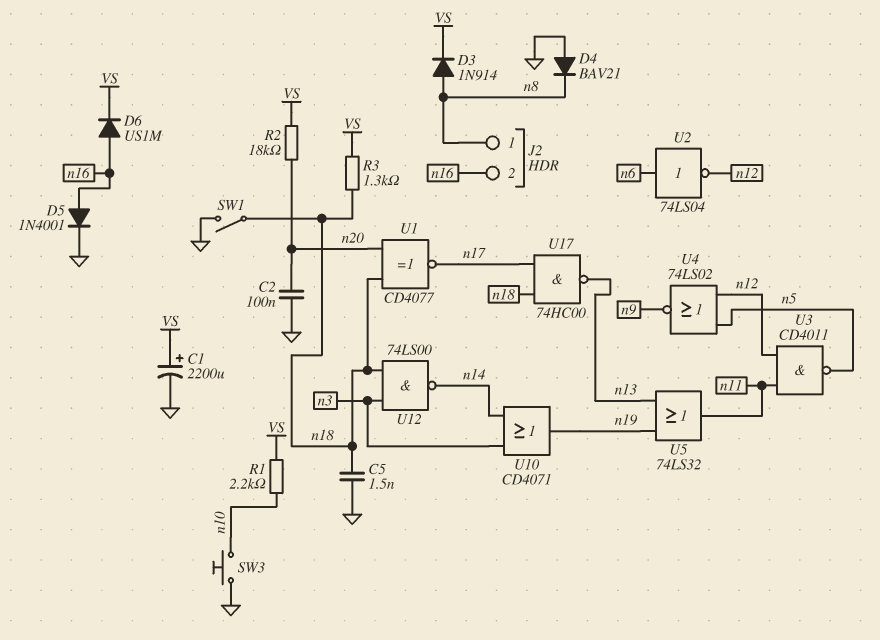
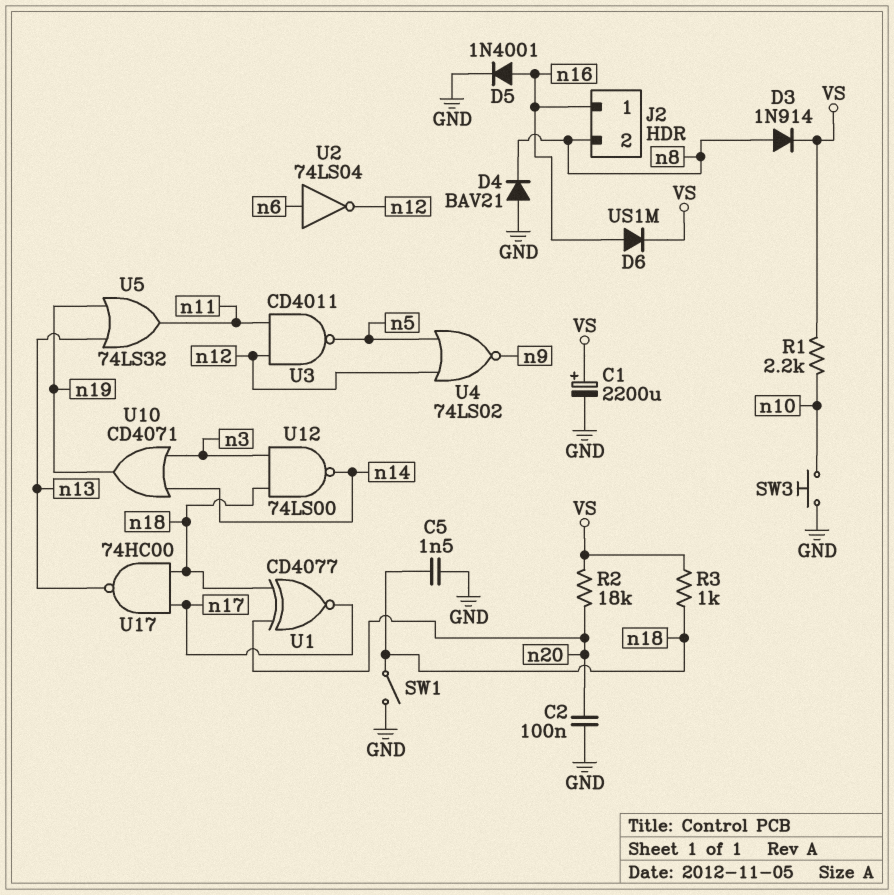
J2 pin 1: n8 -> n16
J2 pin 2: n16 -> n8
R3: 1.3k (VS, n18) -> 1k (VS, n18)

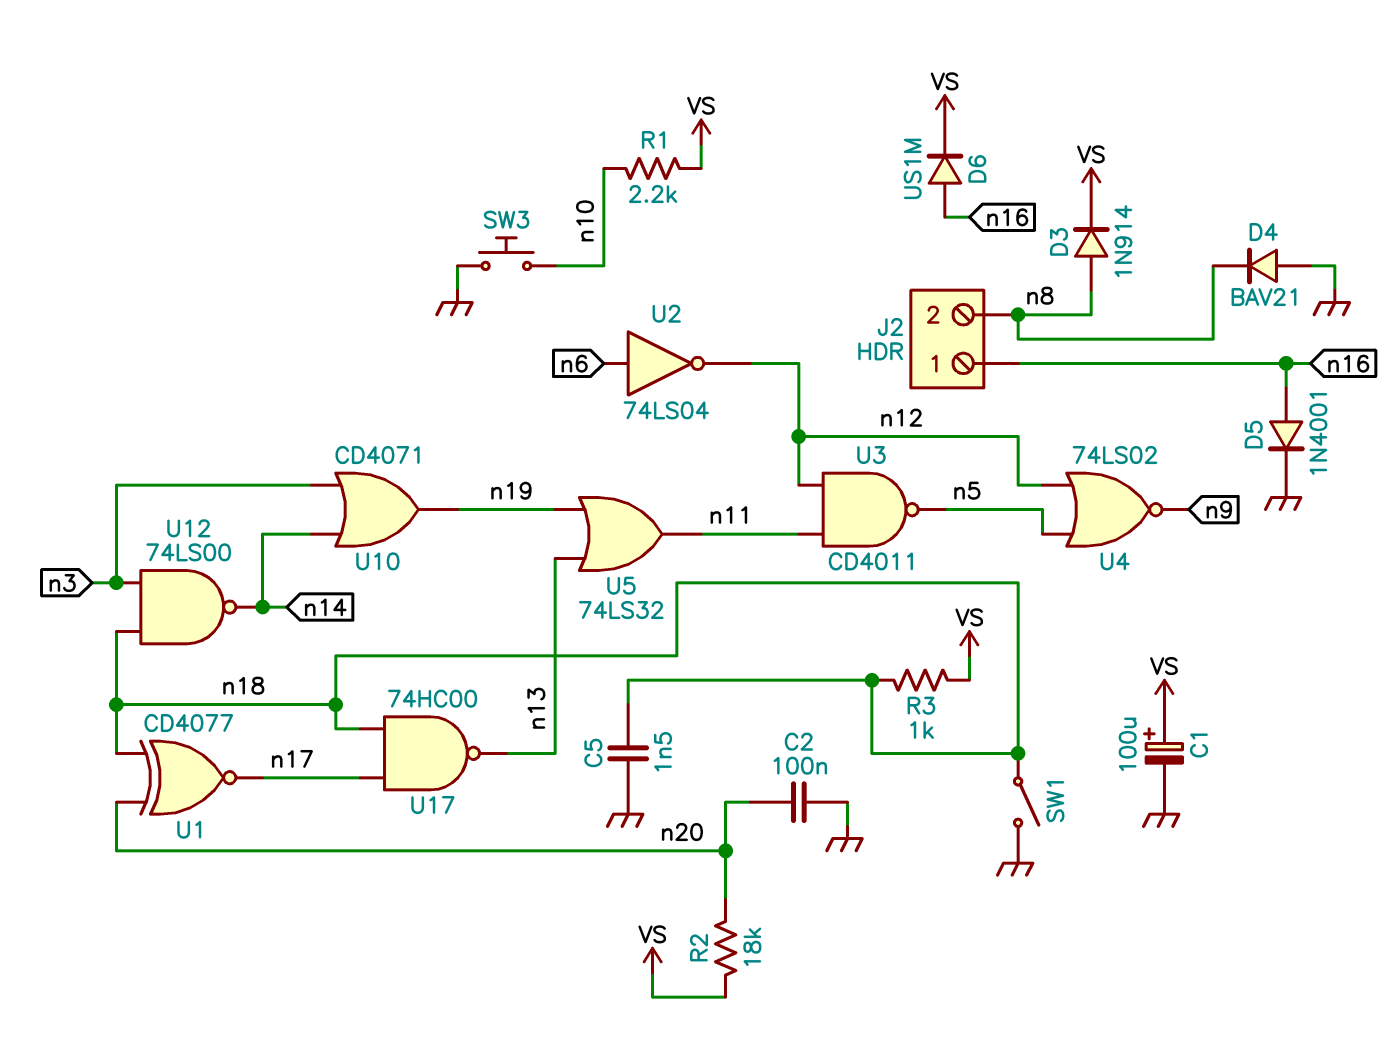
C1: 2200uF (plus VS, minus GND) -> 100uF (plus VS, minus GND)

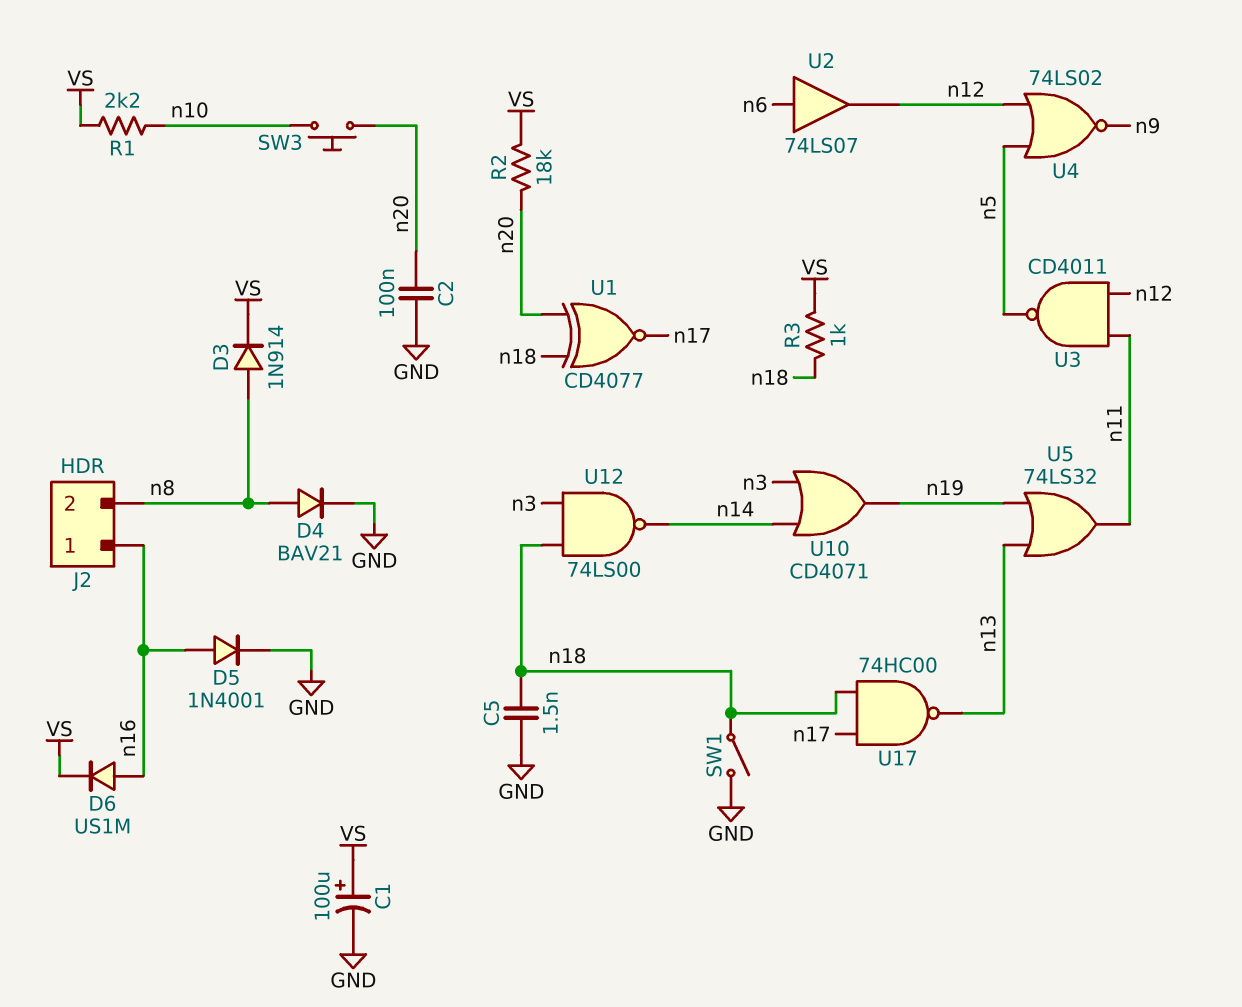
D4: diode BAV21 (A GND, K n8) -> diode BAV21 (A n8, K GND)
SW3: button (GND, n10) -> button (n10, n20)
U2: NOT 74LS04 (in n6, out n12) -> buffer 74LS07 (in n6, out n12)

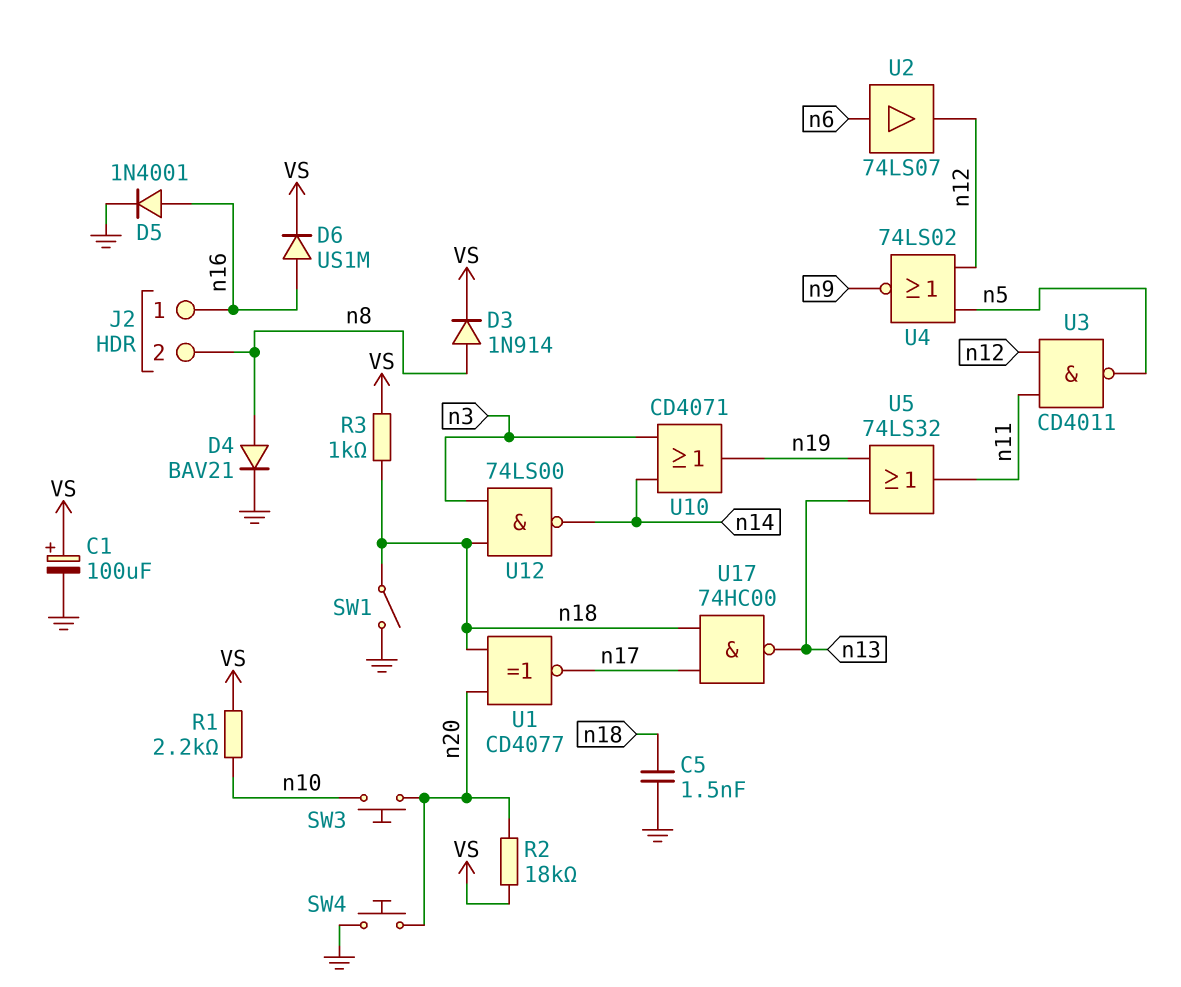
C2: 100nF (GND, n20) -> none
SW4: none -> button (GND, n20)

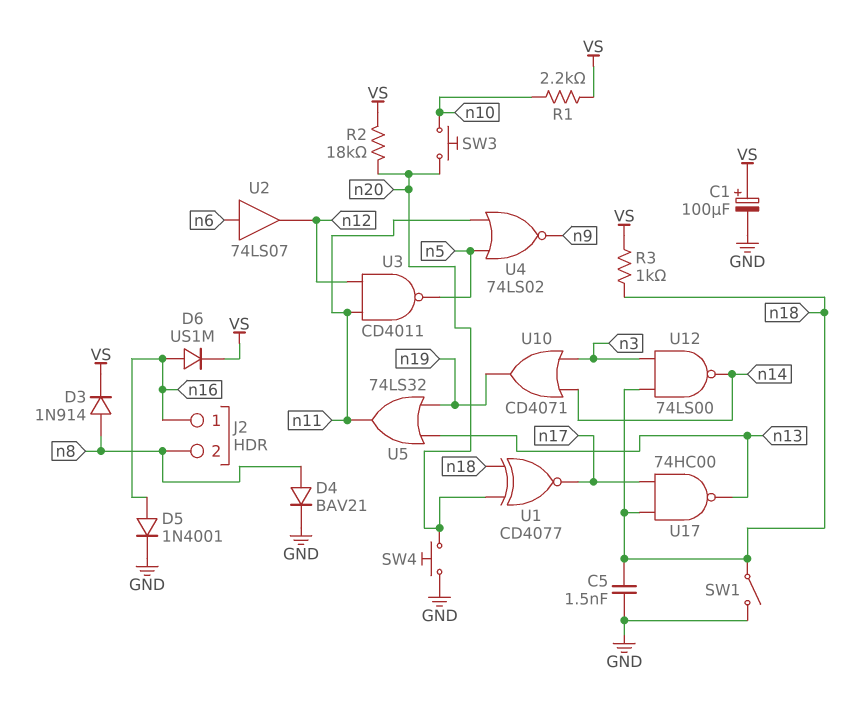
U4: NOR 74LS02 (in n5, in n12, out n9) -> NOR 74LS02 (in n5, in n11, out n9)

